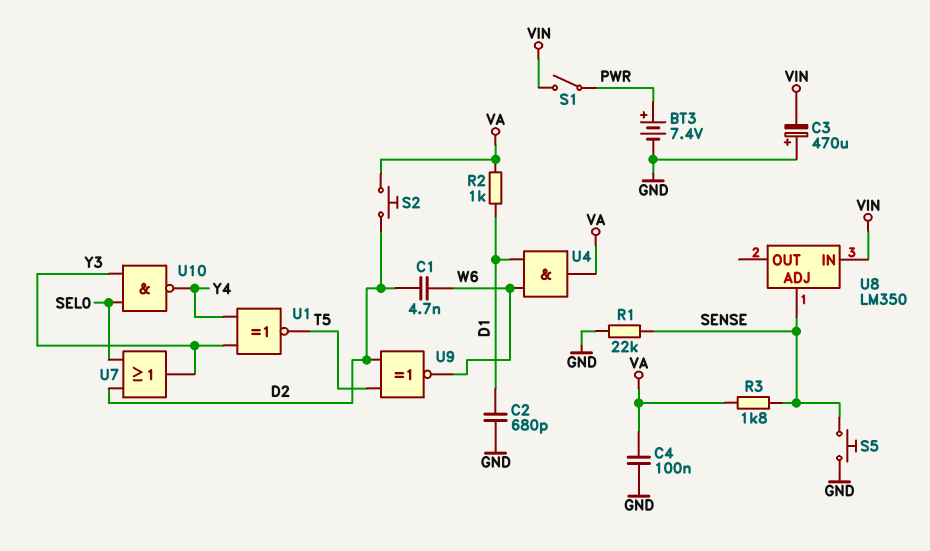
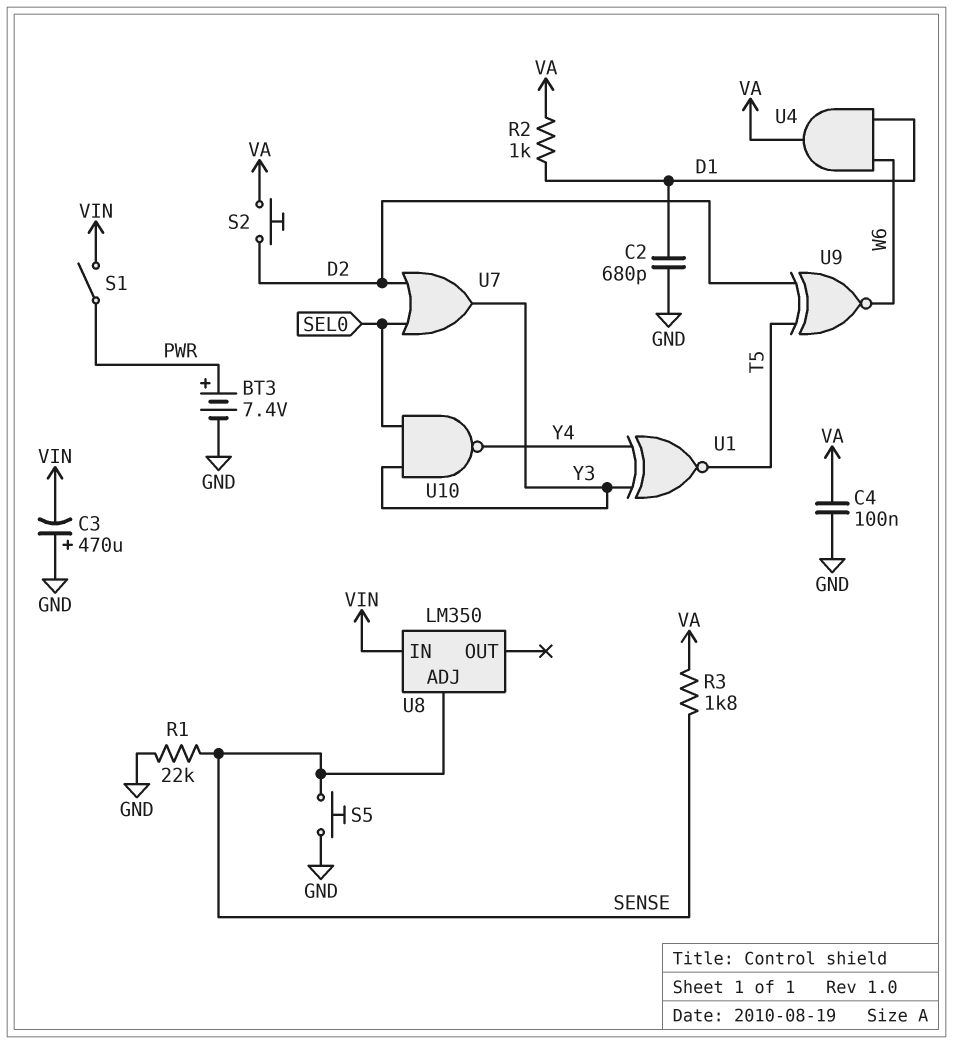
C1: 4.7nF (D2, W6) -> none

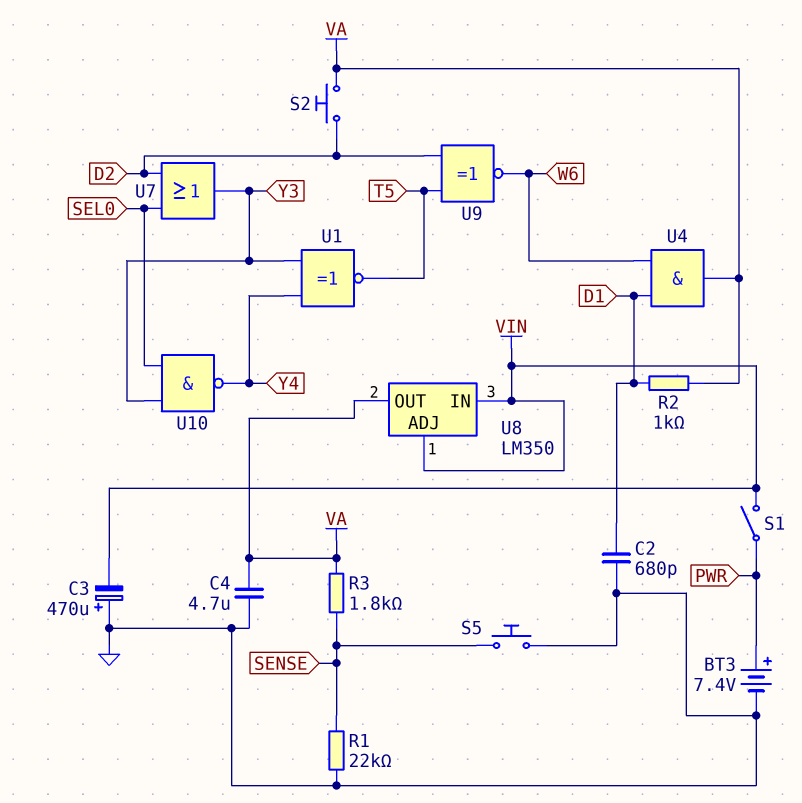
C4: 100nF (GND, VA) -> 4.7uF (GND, VA)
U8 pin ADJ: SENSE -> VIN
U8 pin OUT: none -> VA

